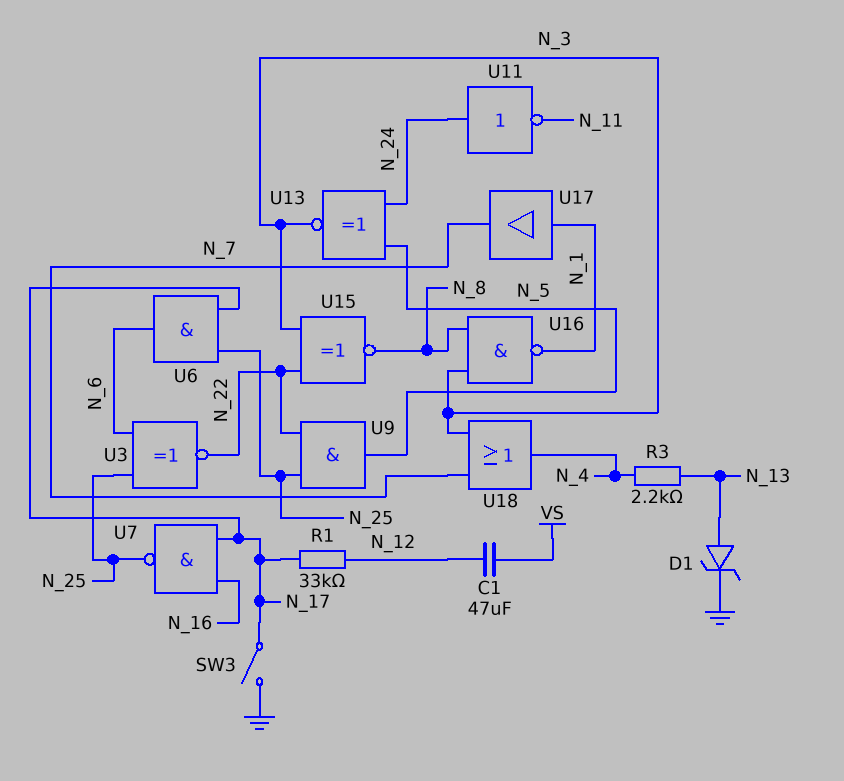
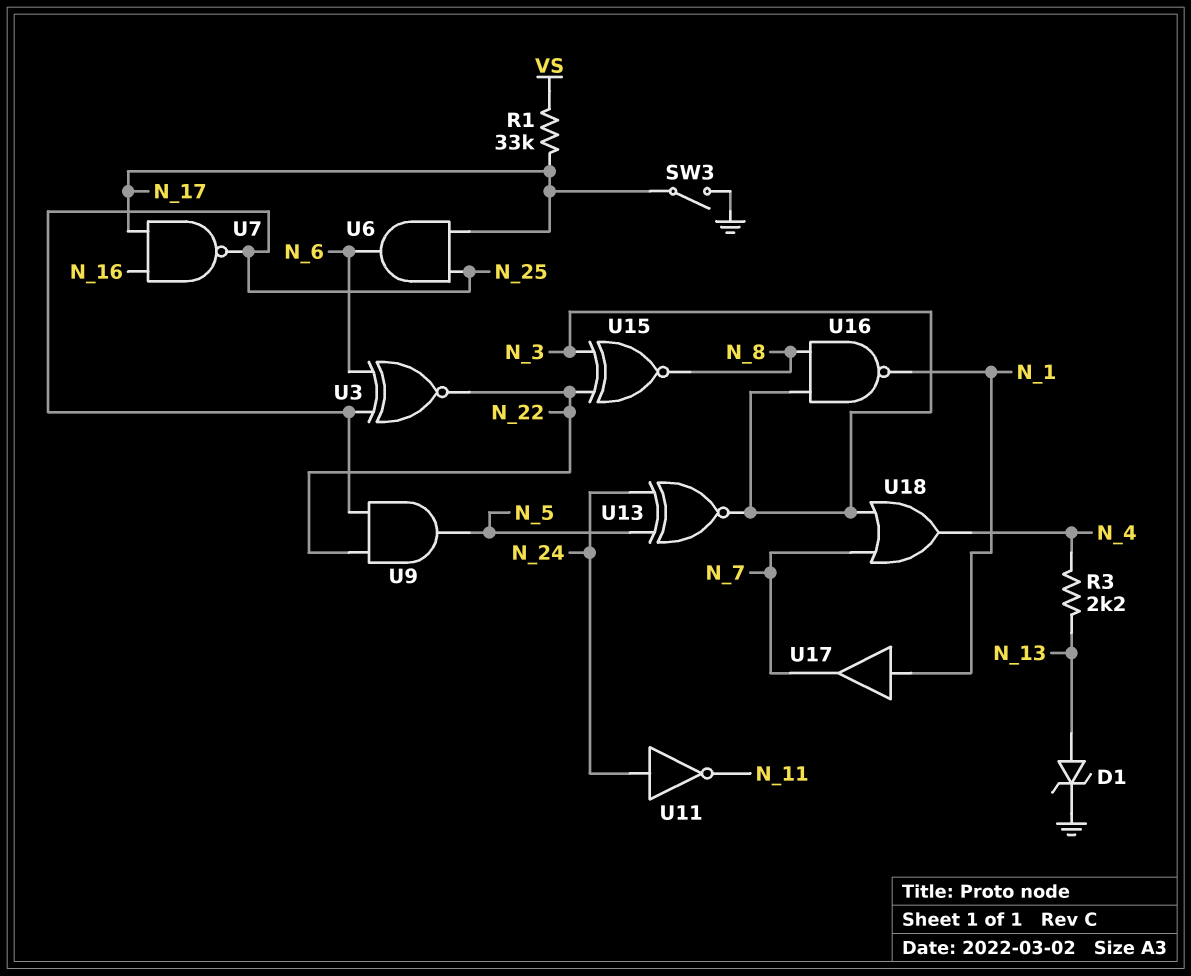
C1: 47uF (N_12, VS) -> none
R1: 33k (N_12, N_17) -> 33k (N_17, VS)

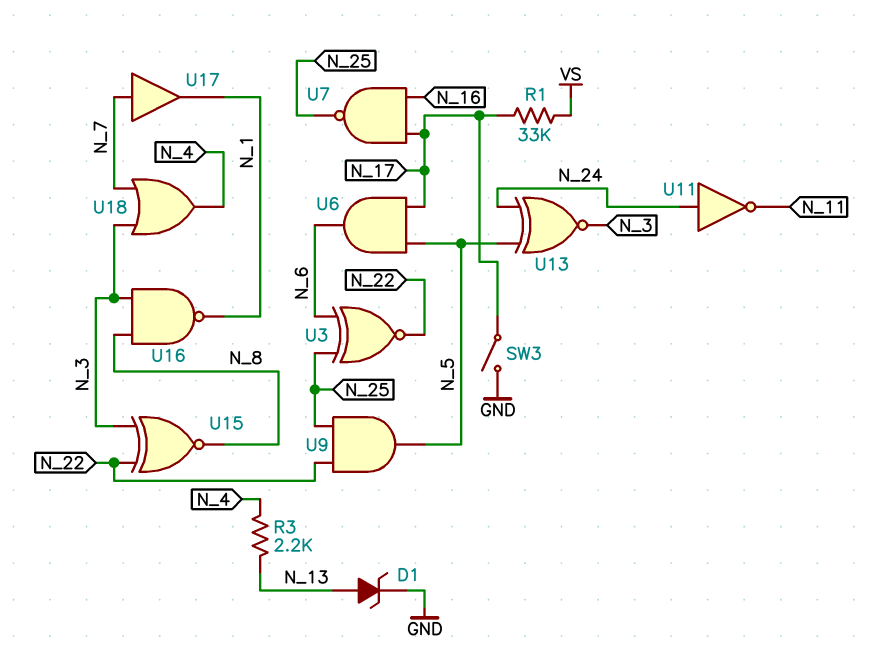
U6: AND (in N_17, in N_25, out N_6) -> AND (in N_5, in N_17, out N_6)
U17: buffer (in N_1, out N_7) -> buffer (in N_7, out N_1)

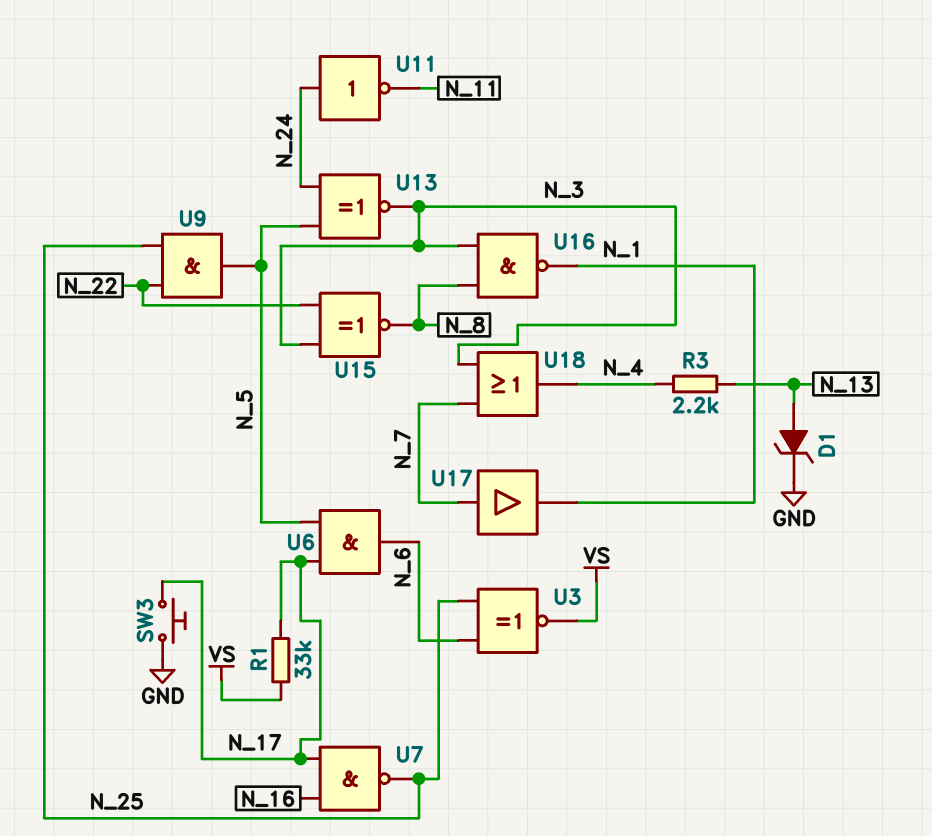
SW3: switch (GND, N_17) -> button (GND, N_17)
U3: XNOR (in N_6, in N_25, out N_22) -> XNOR (in N_6, in N_25, out VS)

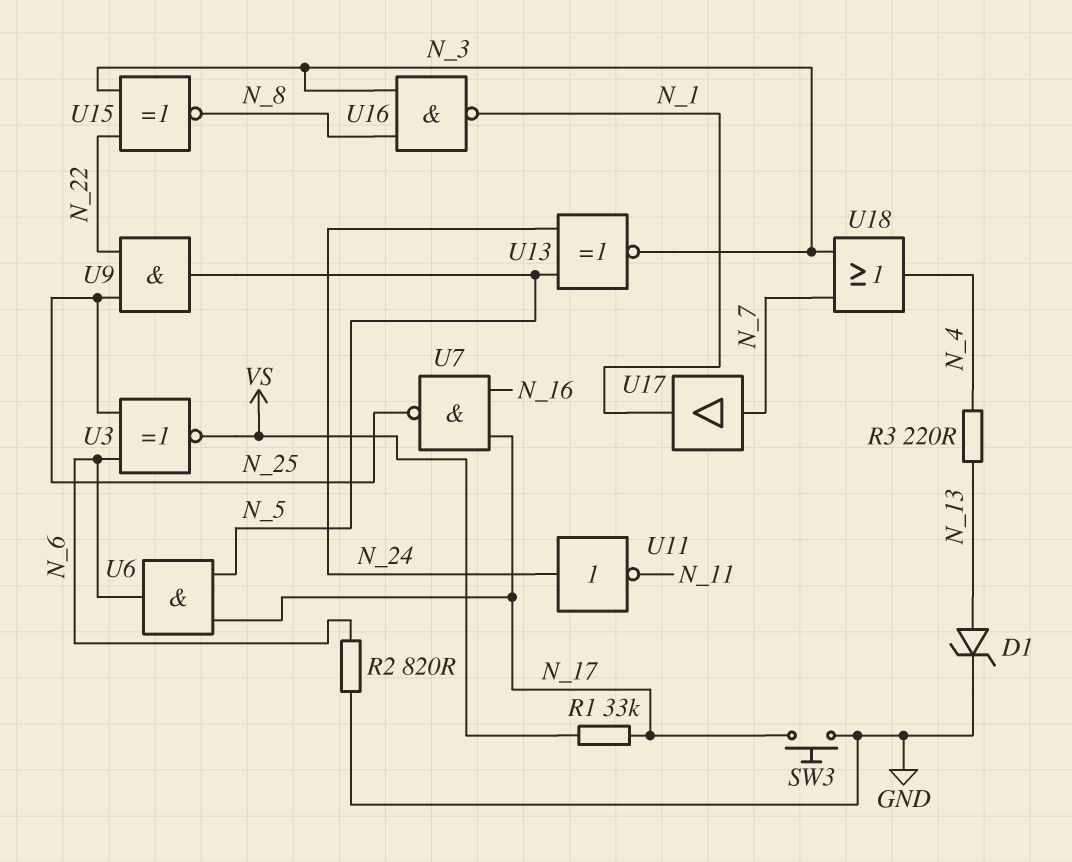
R2: none -> 820 (GND, N_6)
R3: 2.2k (N_4, N_13) -> 220 (N_4, N_13)

